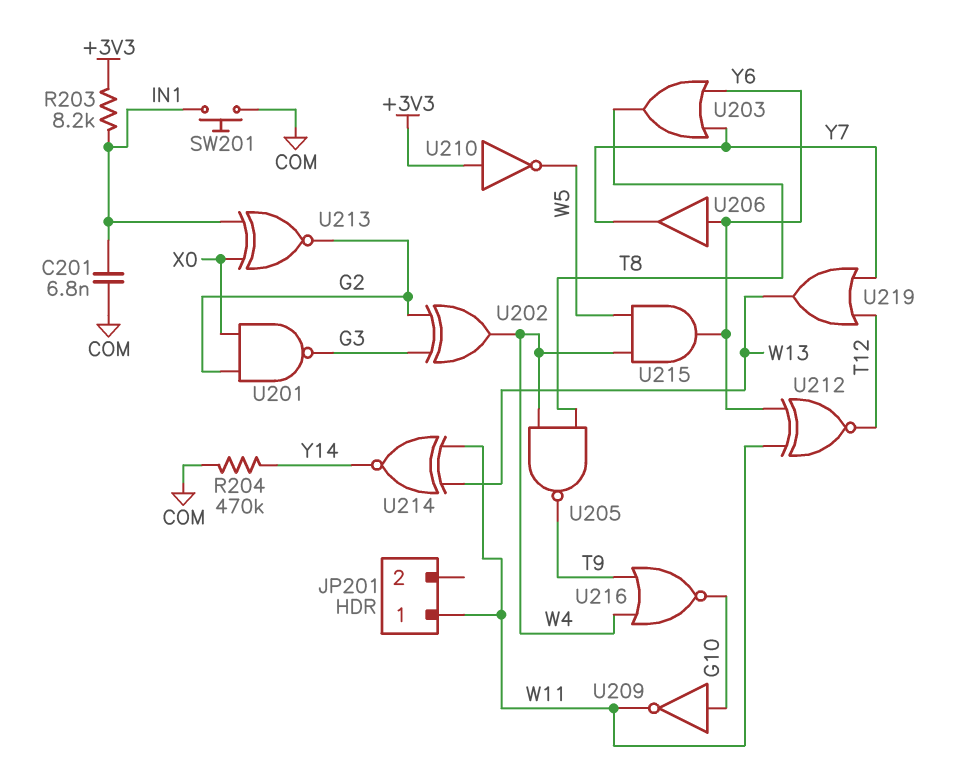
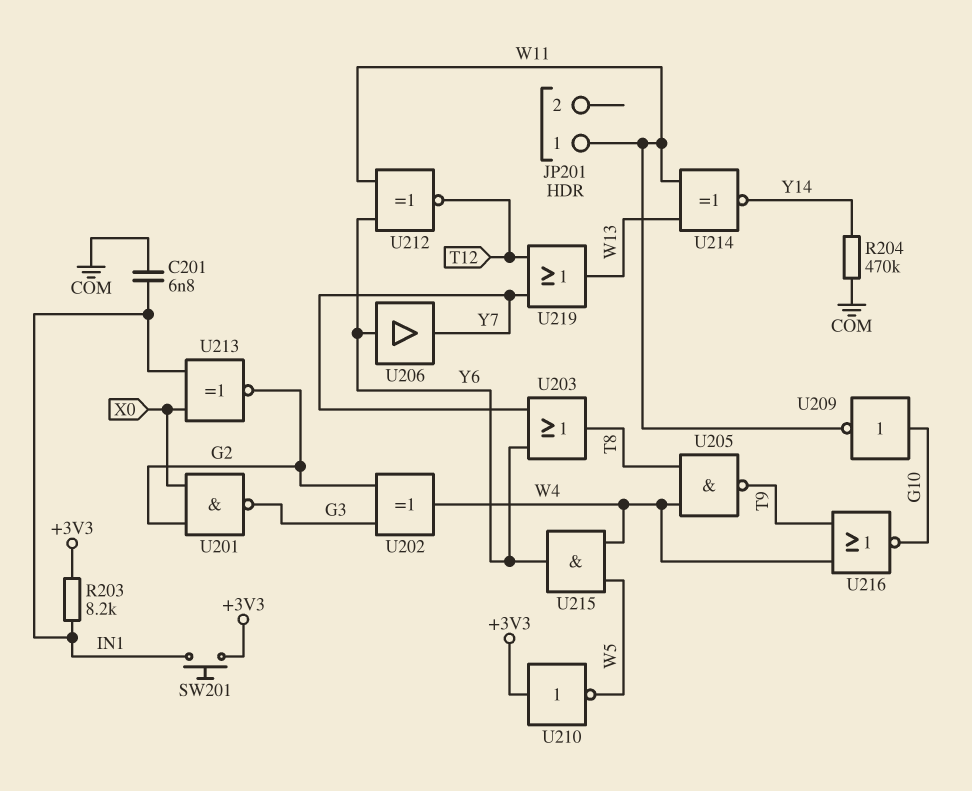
SW201: button (COM, IN1) -> button (+3V3, IN1)

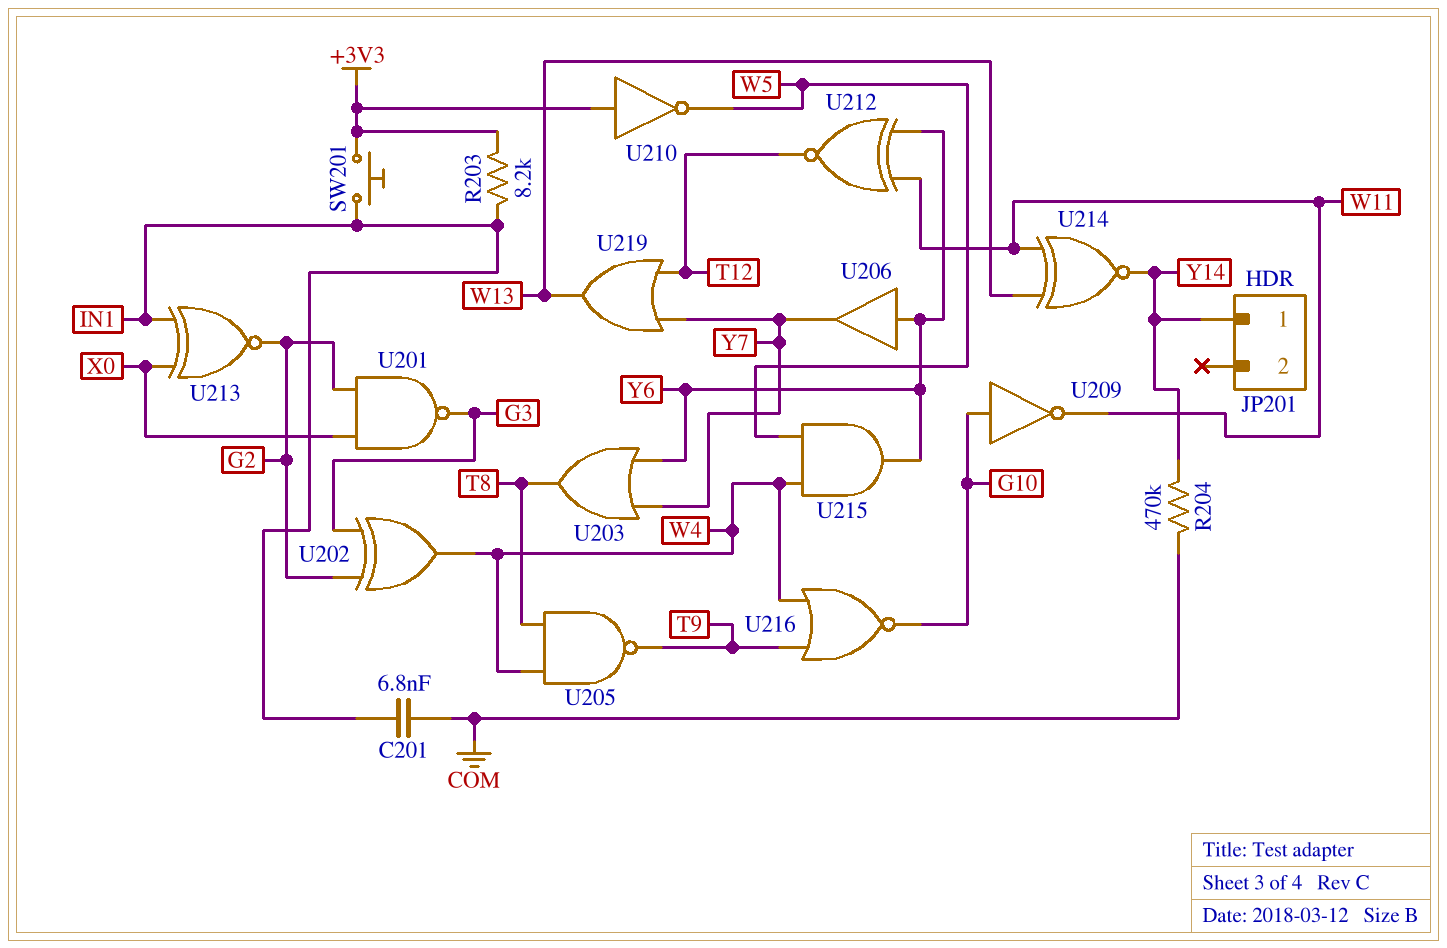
JP201 pin 1: W11 -> Y14

